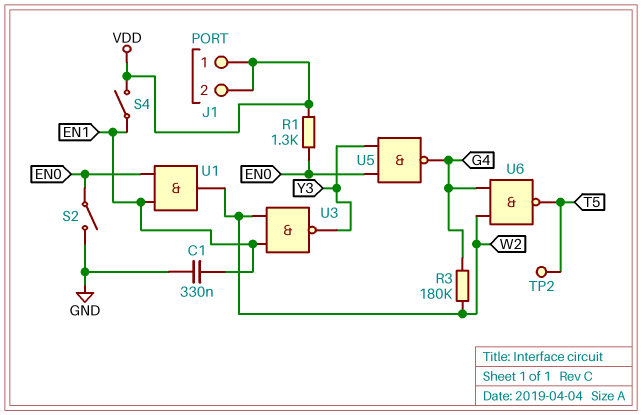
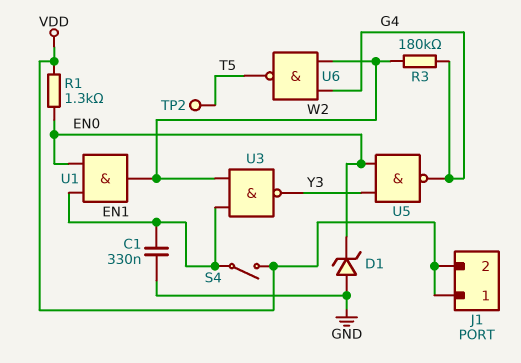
D1: none -> zener (A GND, K EN0)
S2: switch (EN0, GND) -> none

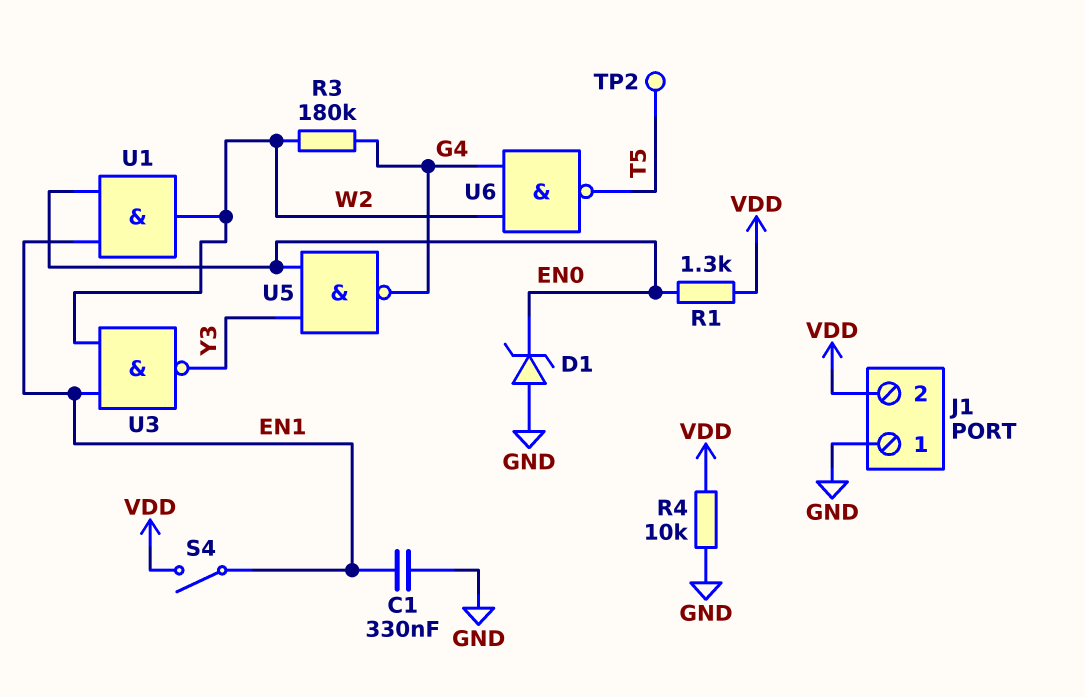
J1 pin 1: VDD -> GND
R4: none -> 10k (GND, VDD)

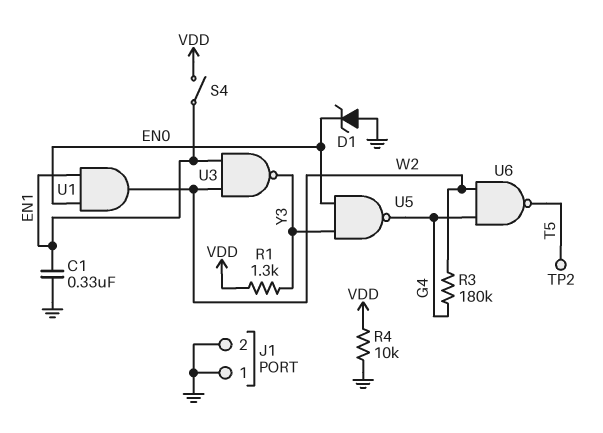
J1 pin 2: VDD -> GND
R1: 1.3k (EN0, VDD) -> 1.3k (VDD, Y3)

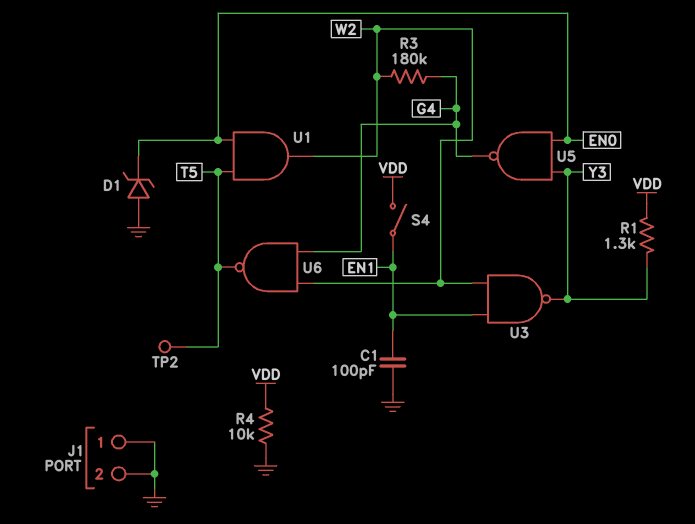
C1: 330nF (EN1, GND) -> 100pF (EN1, GND)
U1: AND (in EN0, in EN1, out W2) -> AND (in EN0, in T5, out W2)

